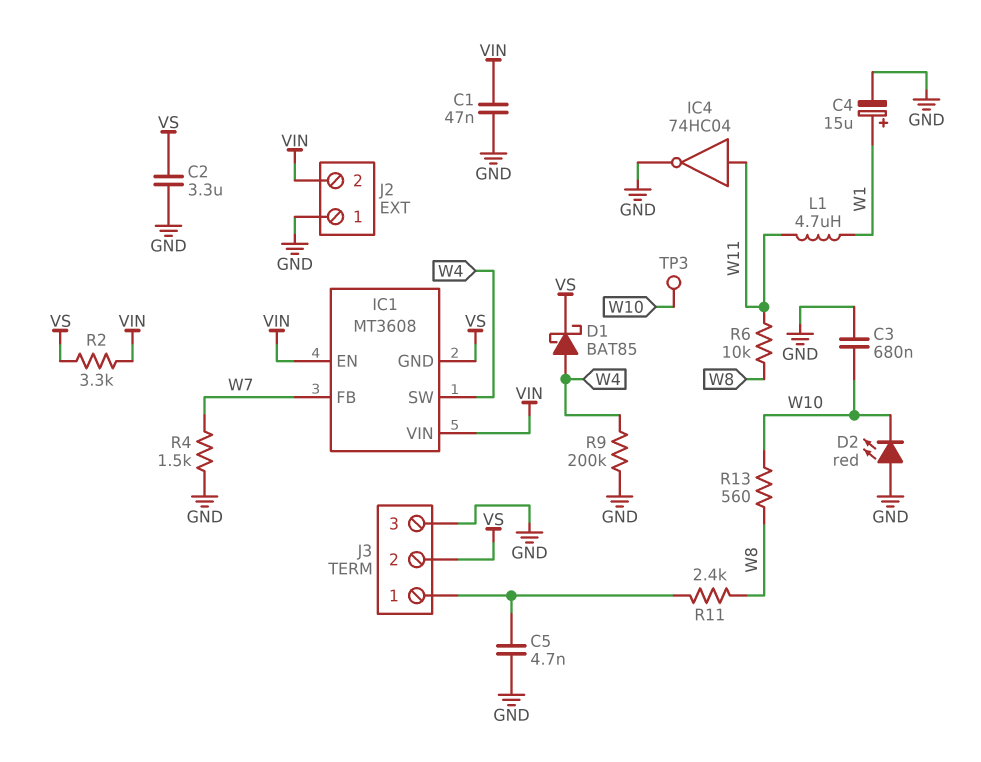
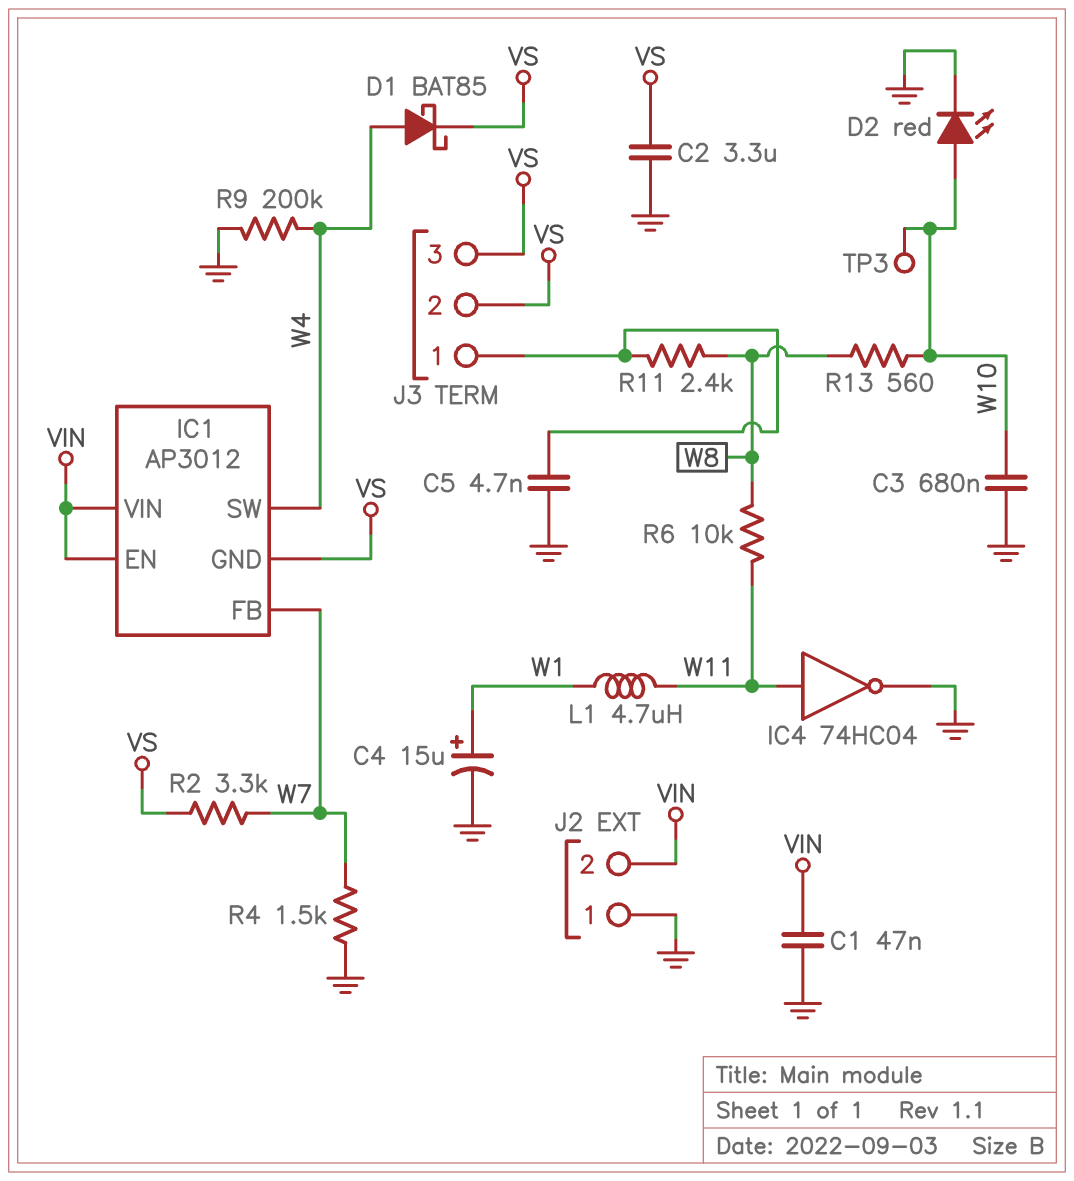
D2: LED red (A GND, K W10) -> LED red (A W10, K GND)
IC1: MT3608 -> AP3012
J3 pin 3: GND -> VS
R2: 3.3k (VIN, VS) -> 3.3k (VS, W7)

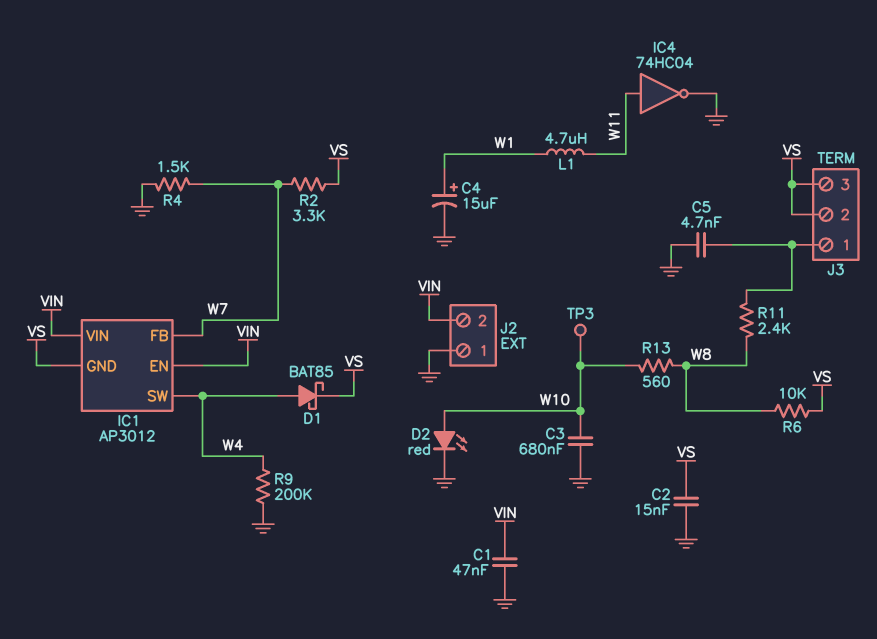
C2: 3.3uF (GND, VS) -> 15nF (GND, VS)
R6: 10k (W8, W11) -> 10k (VS, W8)

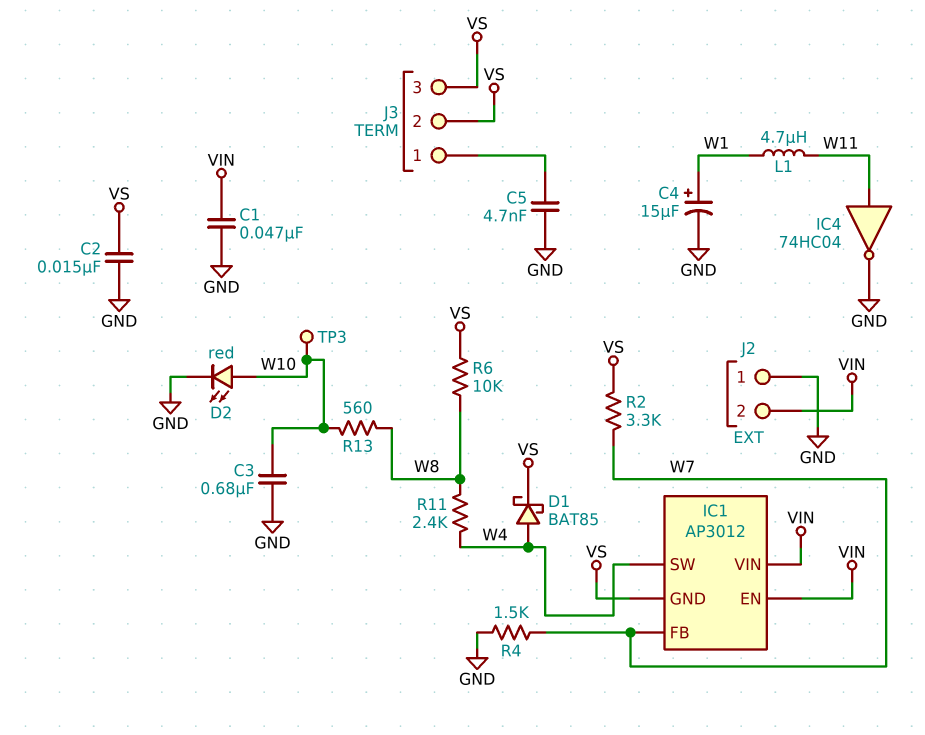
R9: 200k (GND, W4) -> none
R11: 2.4k (J3/1, W8) -> 2.4k (W4, W8)

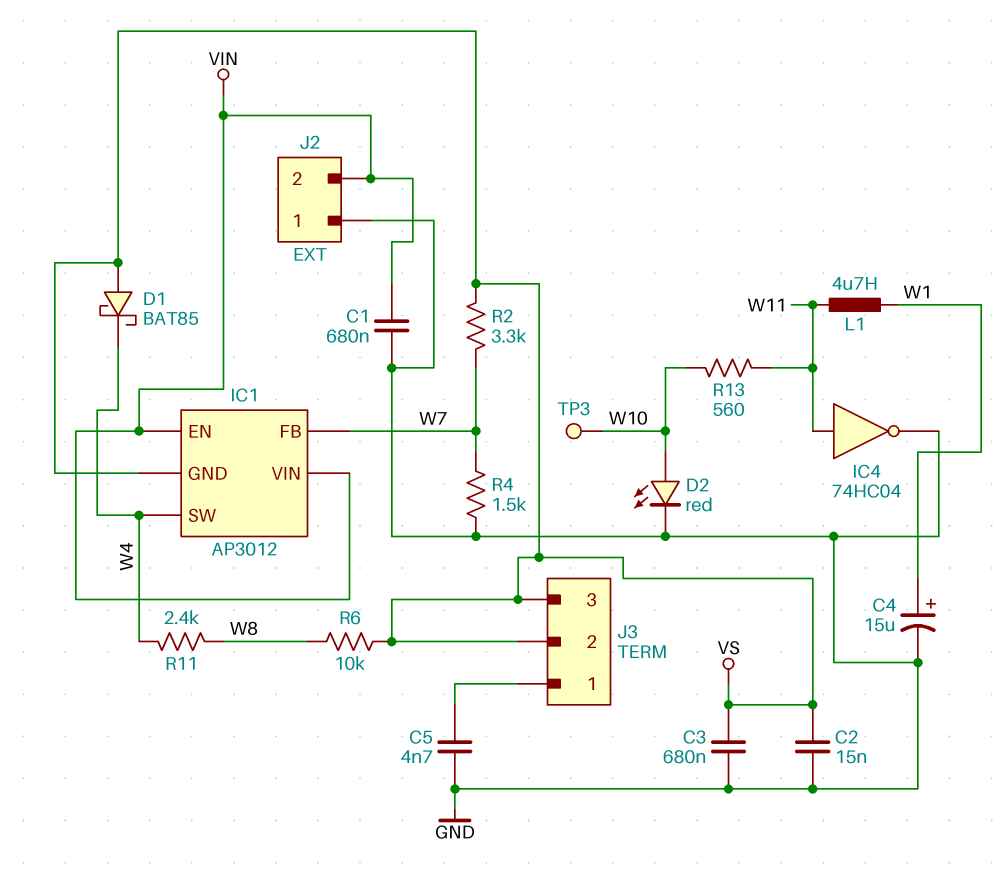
C1: 47nF (GND, VIN) -> 680nF (GND, VIN)
C3: 680nF (GND, W10) -> 680nF (GND, VS)
D1: schottky BAT85 (A W4, K VS) -> schottky BAT85 (A VS, K W4)
R13: 560 (W8, W10) -> 560 (W10, W11)

